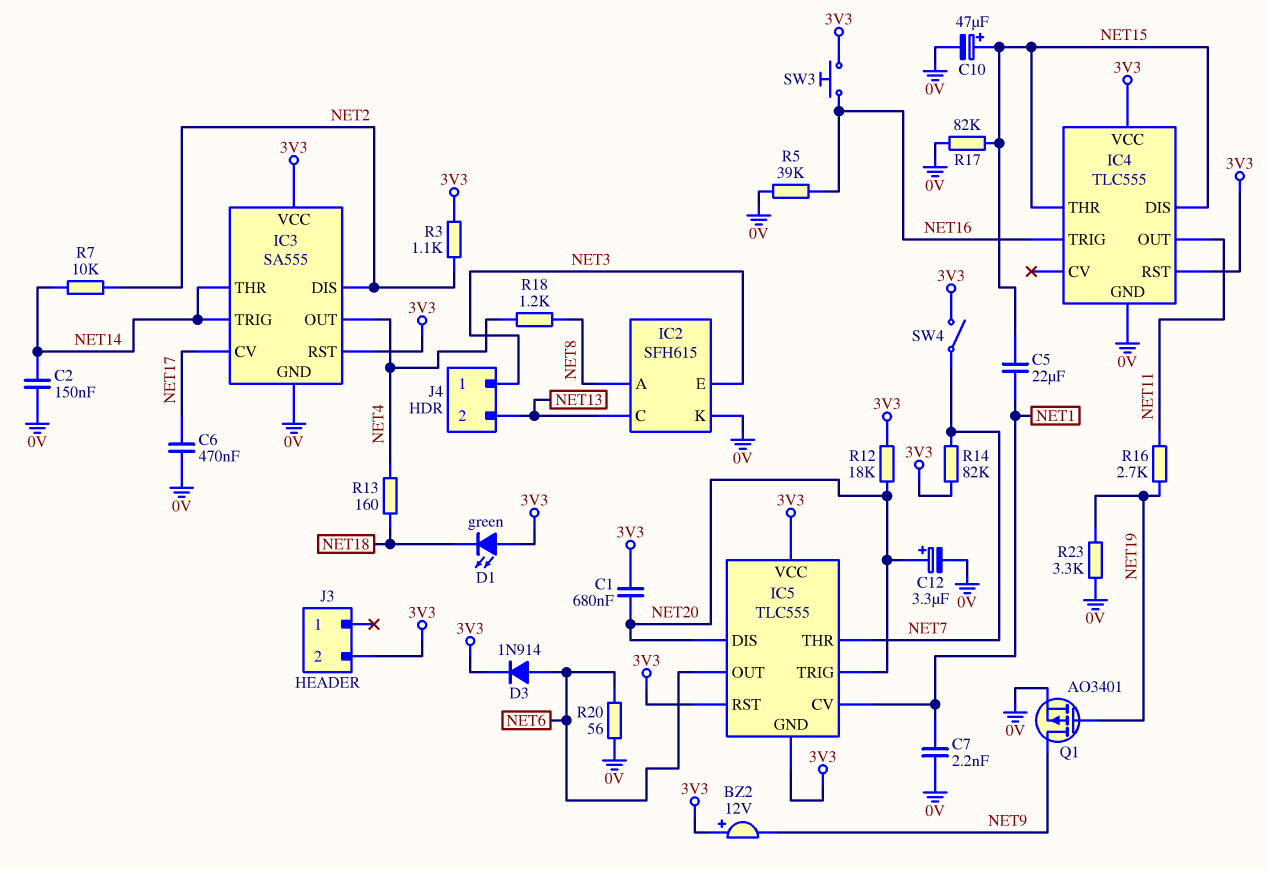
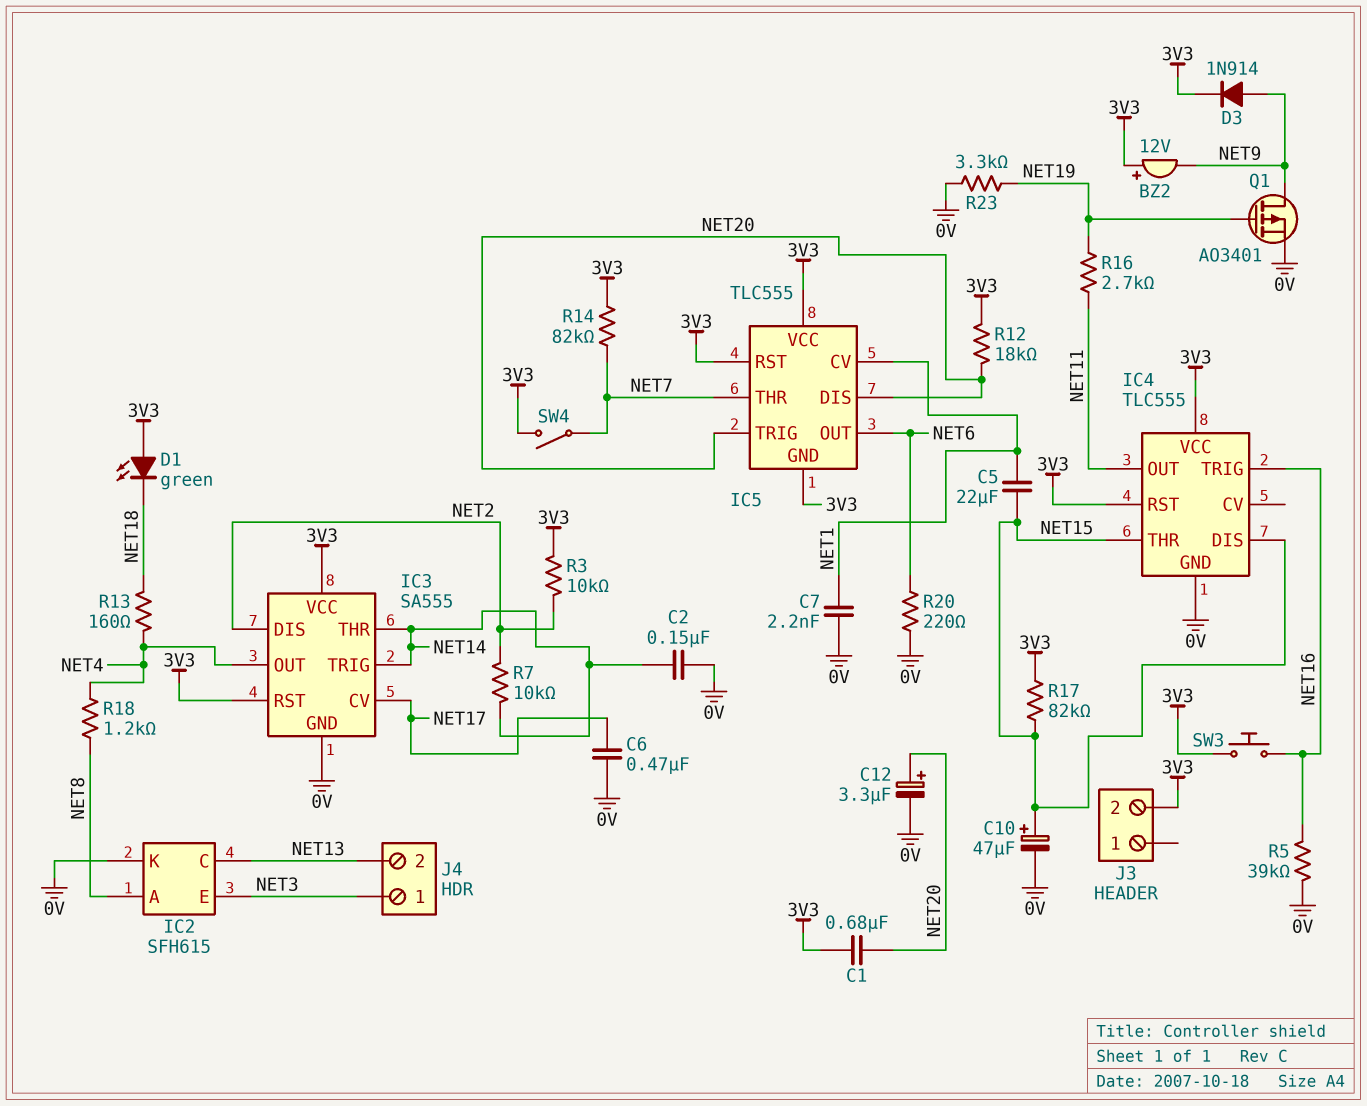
D3: diode 1N914 (A NET6, K 3V3) -> diode 1N914 (A NET9, K 3V3)
R3: 1.1k (3V3, NET2) -> 10k (3V3, NET2)
R17: 82k (0V, NET15) -> 82k (3V3, NET15)
R20: 56 (0V, NET6) -> 220 (0V, NET6)

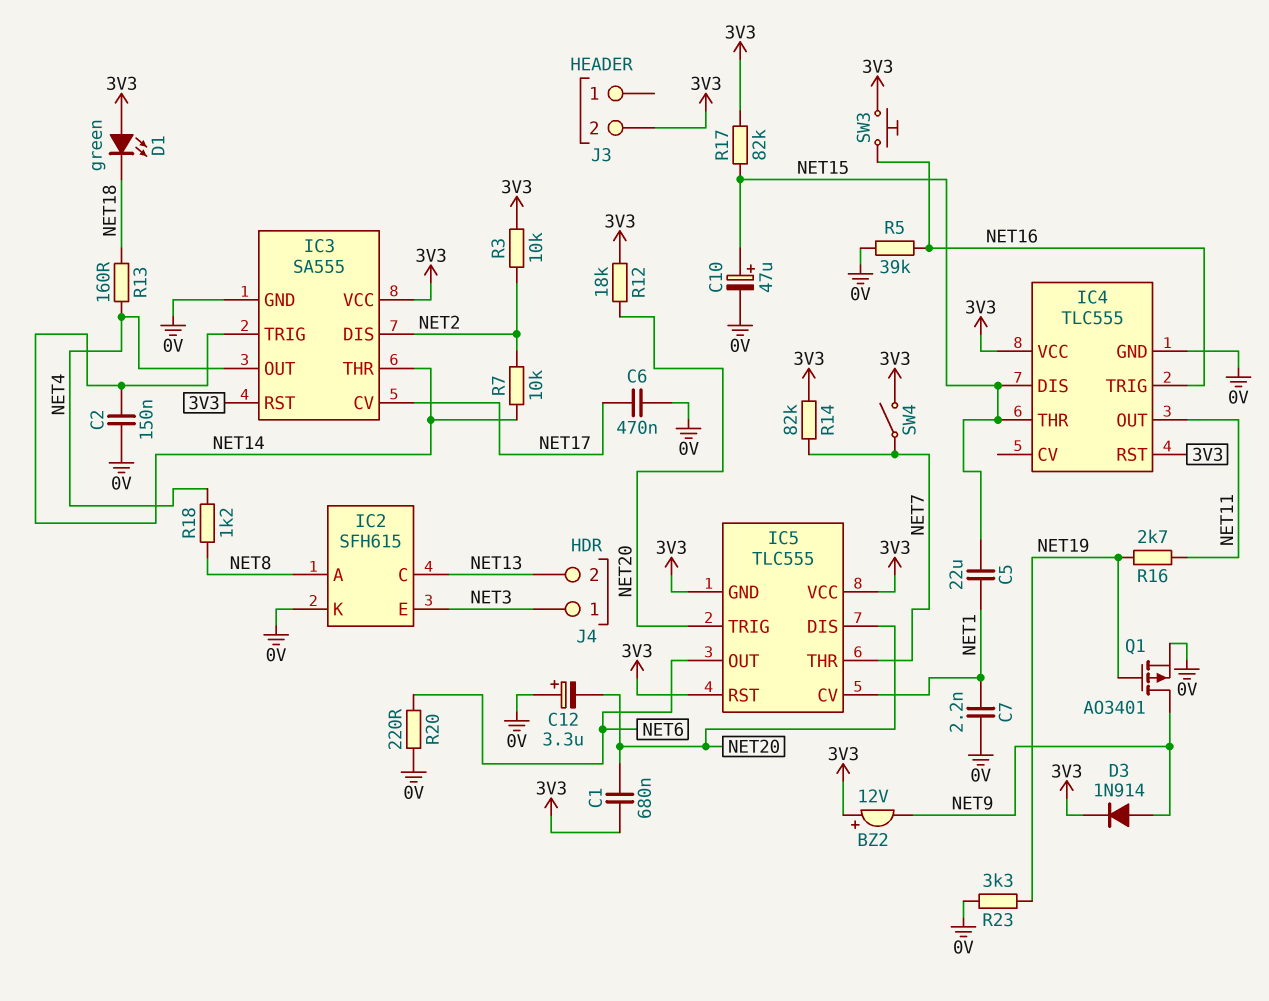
C12: 3.3uF (plus NET20, minus 0V) -> 3.3uF (plus 0V, minus NET20)

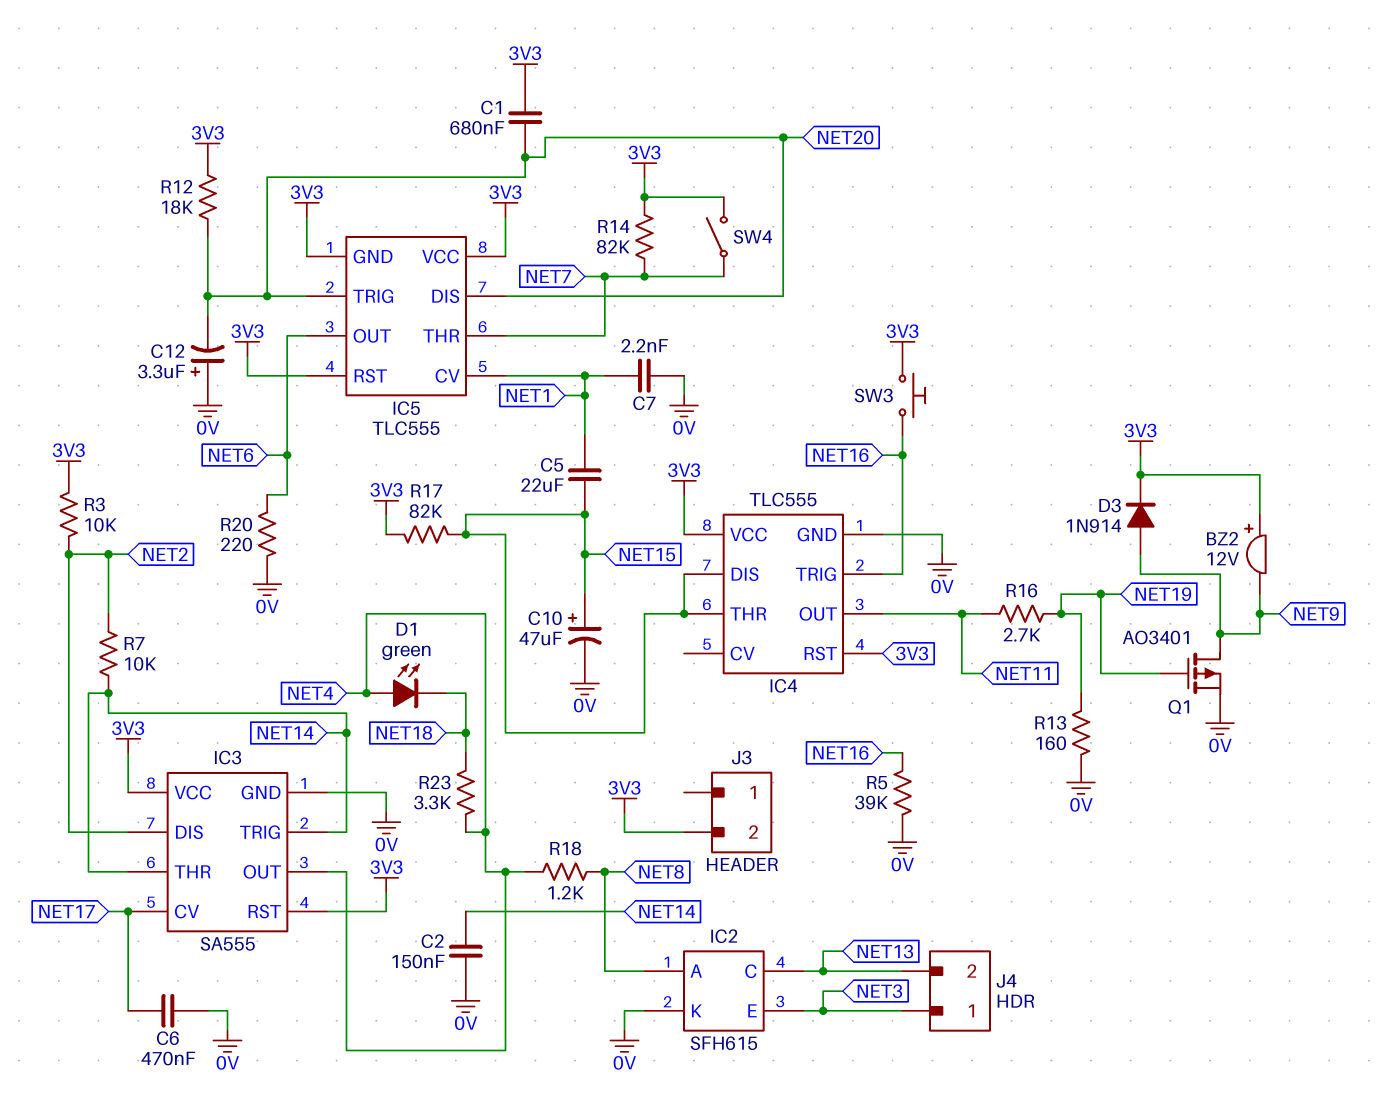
D1: LED green (A 3V3, K NET18) -> LED green (A NET4, K NET18)
R13: 160 (NET4, NET18) -> 160 (0V, NET19)
R23: 3.3k (0V, NET19) -> 3.3k (NET4, NET18)

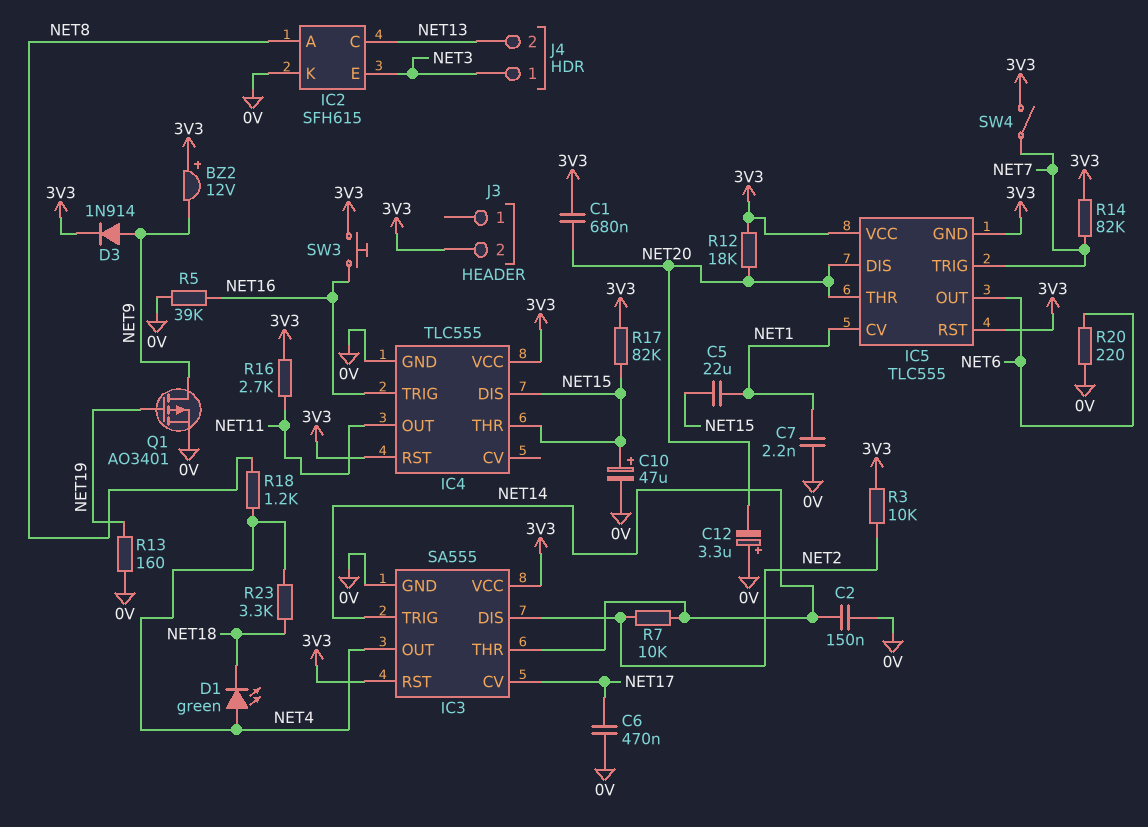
IC5 pin THR: NET7 -> NET20
IC5 pin TRIG: NET20 -> NET7
R16: 2.7k (NET11, NET19) -> 2.7k (3V3, NET11)

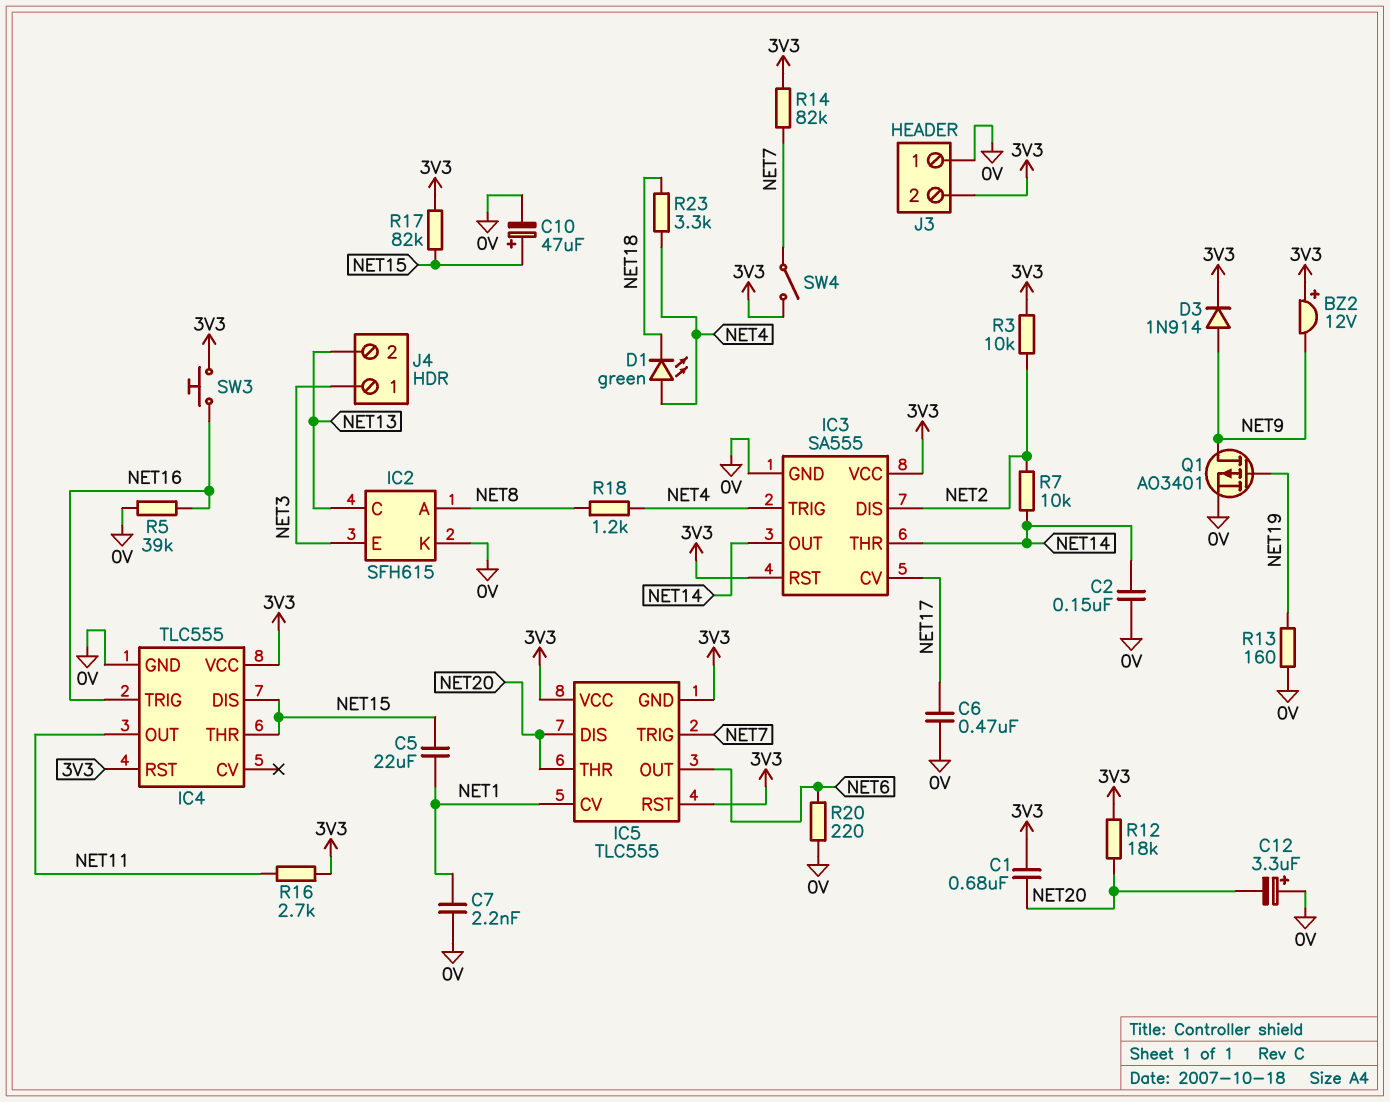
IC3 pin OUT: NET4 -> NET14
IC3 pin TRIG: NET14 -> NET4
J3 pin 1: none -> 0V

